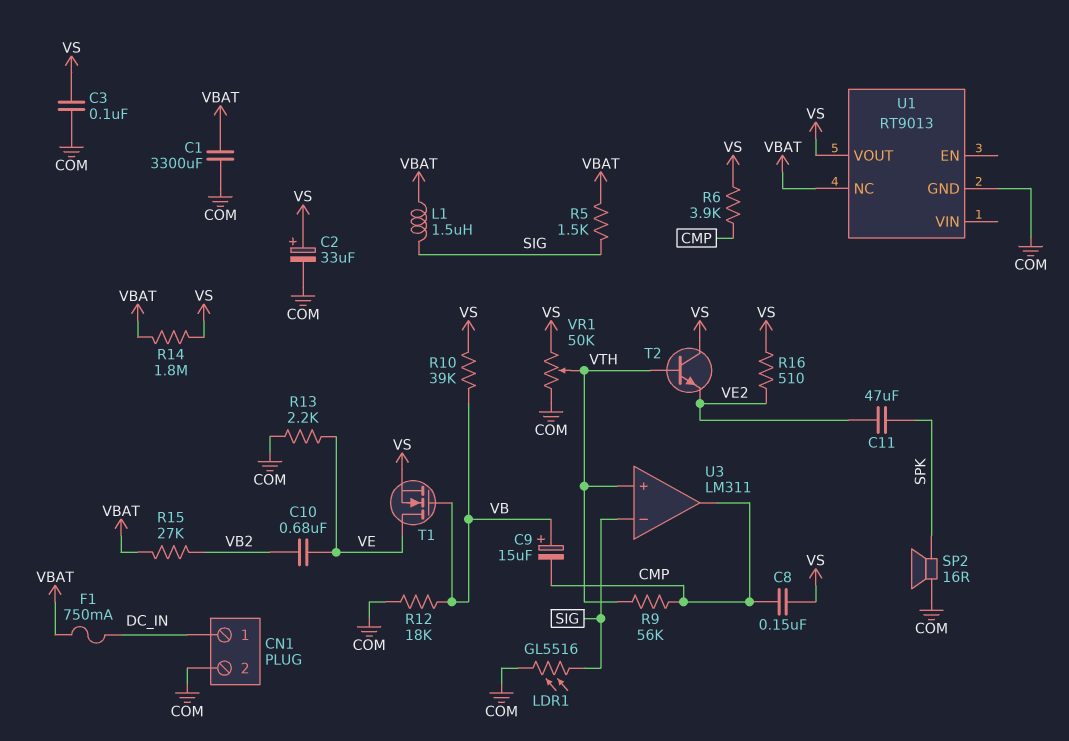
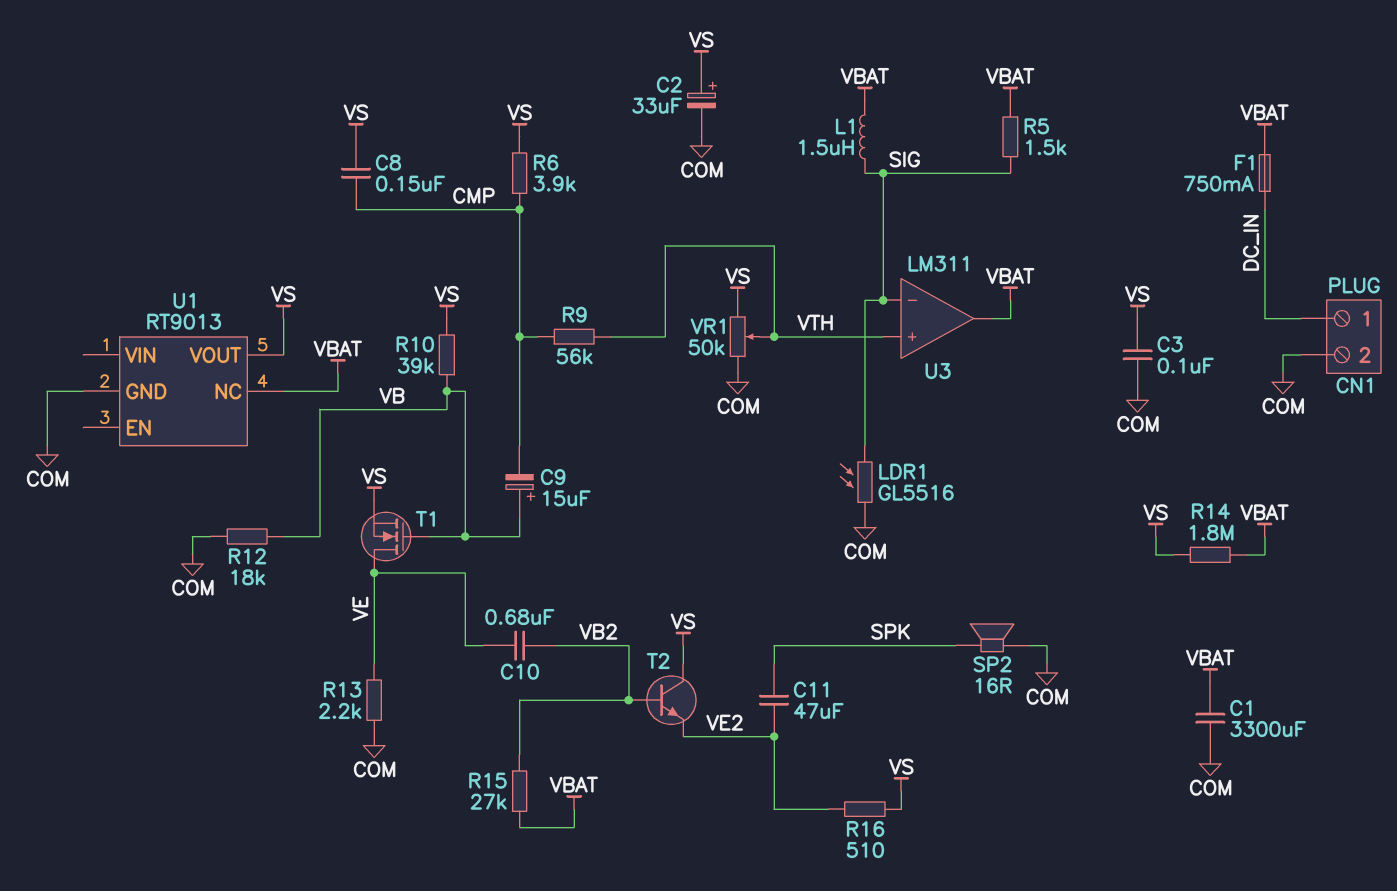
T2: NPN (B VTH, C VS, E VE2) -> NPN (B VB2, C VS, E VE2)
U3 pin out: CMP -> VBAT

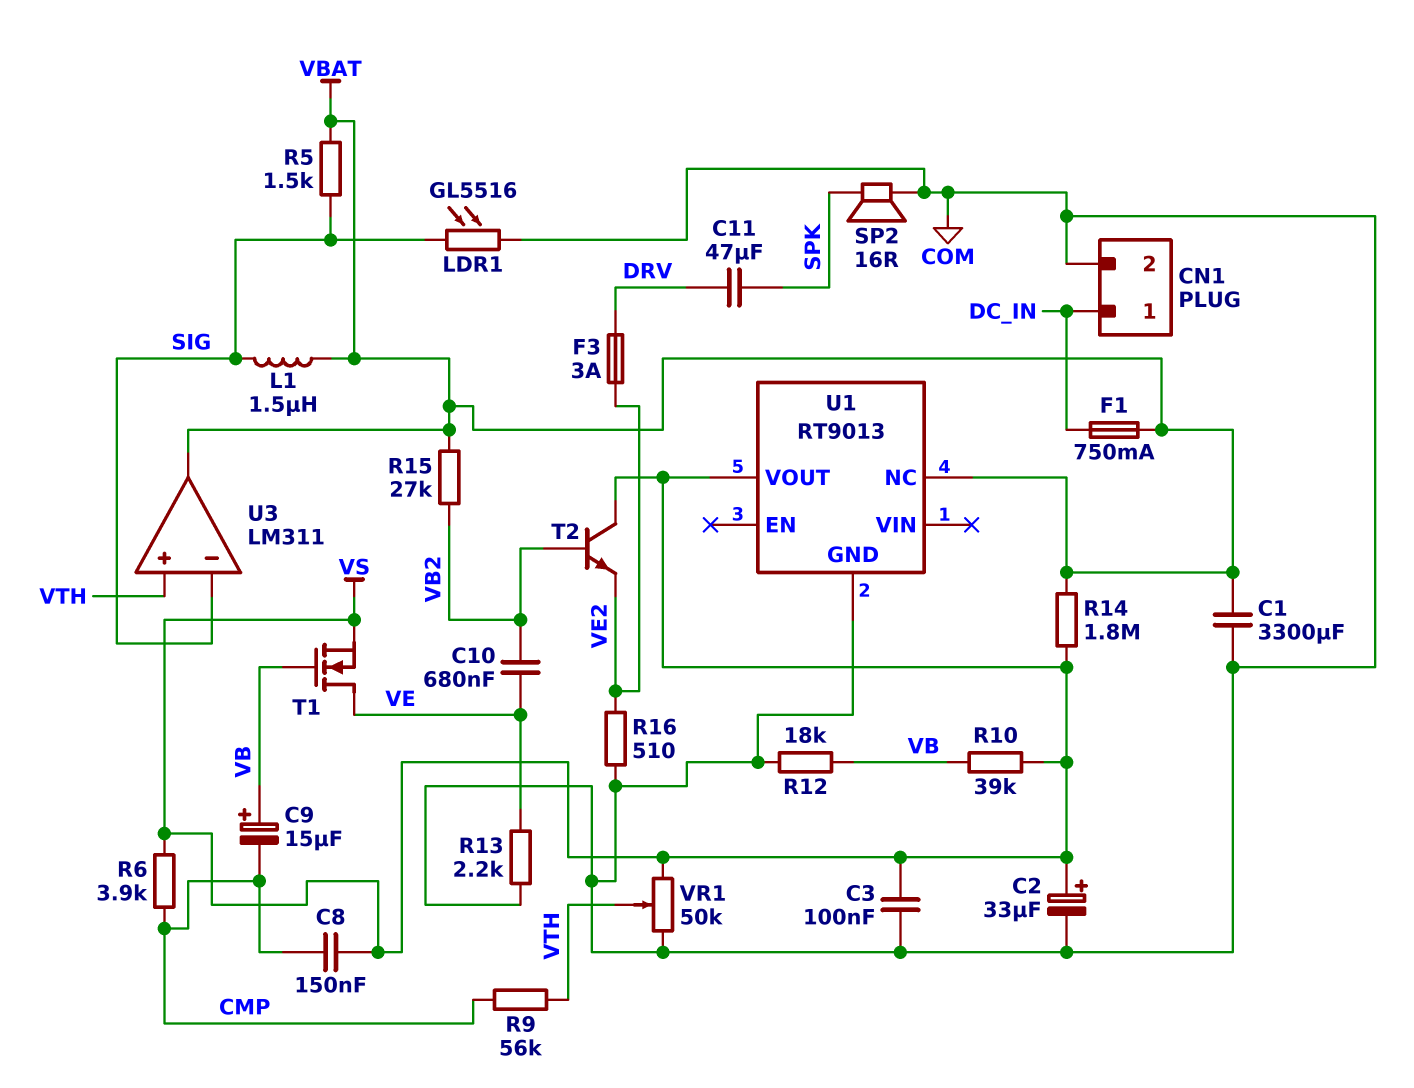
C11: 47uF (SPK, VE2) -> 47uF (DRV, SPK)
F3: none -> 3A (DRV, VE2)
R16: 510 (VE2, VS) -> 510 (COM, VE2)

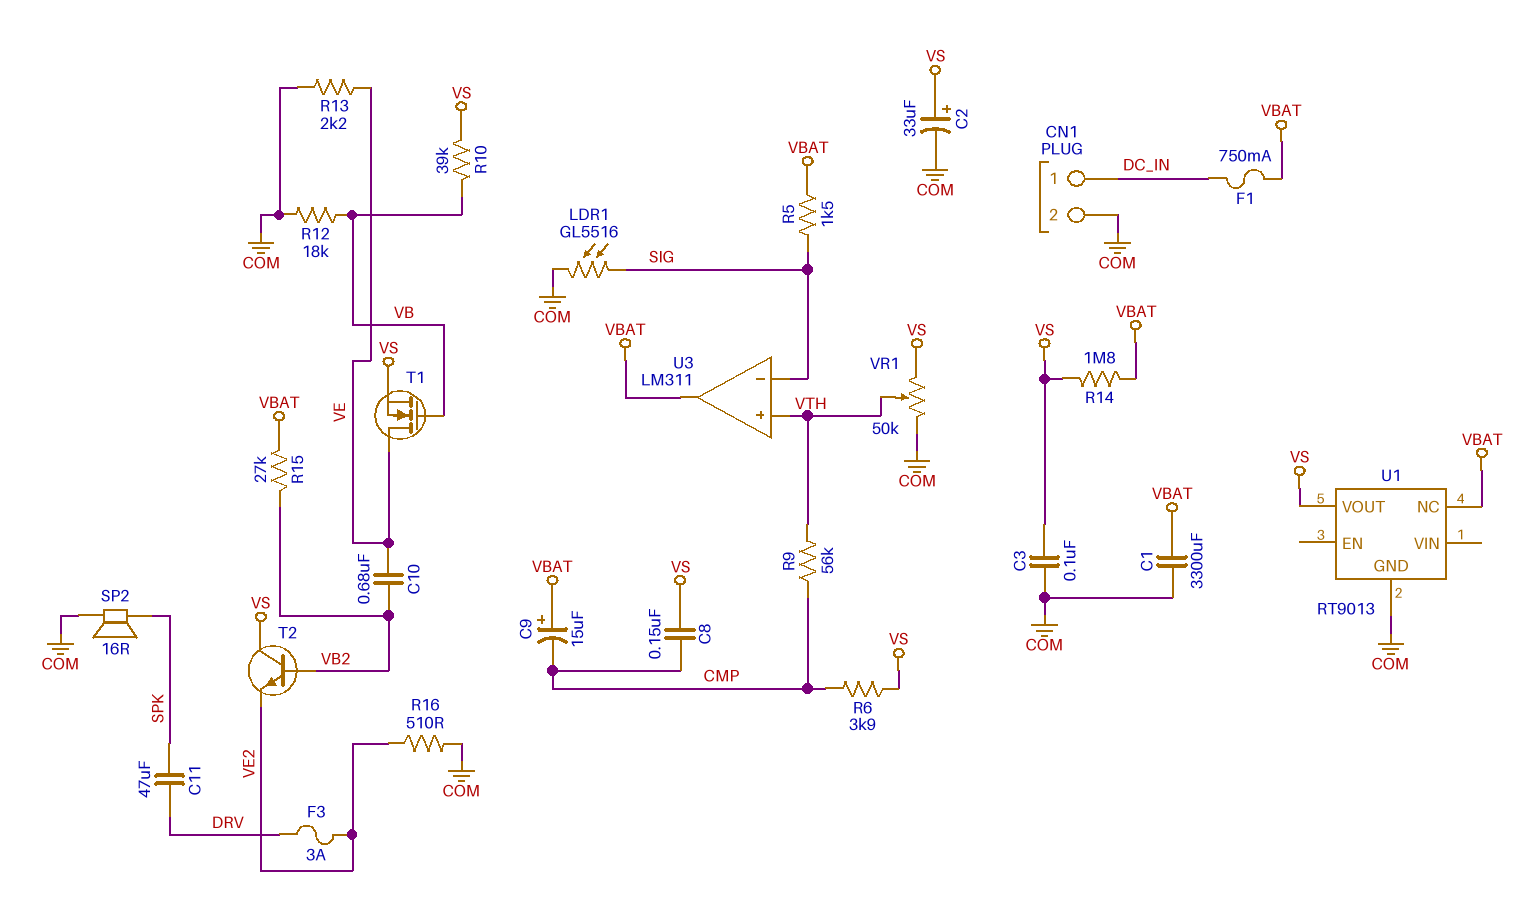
C9: 15uF (plus VB, minus CMP) -> 15uF (plus VBAT, minus CMP)
L1: 1.5uH (SIG, VBAT) -> none

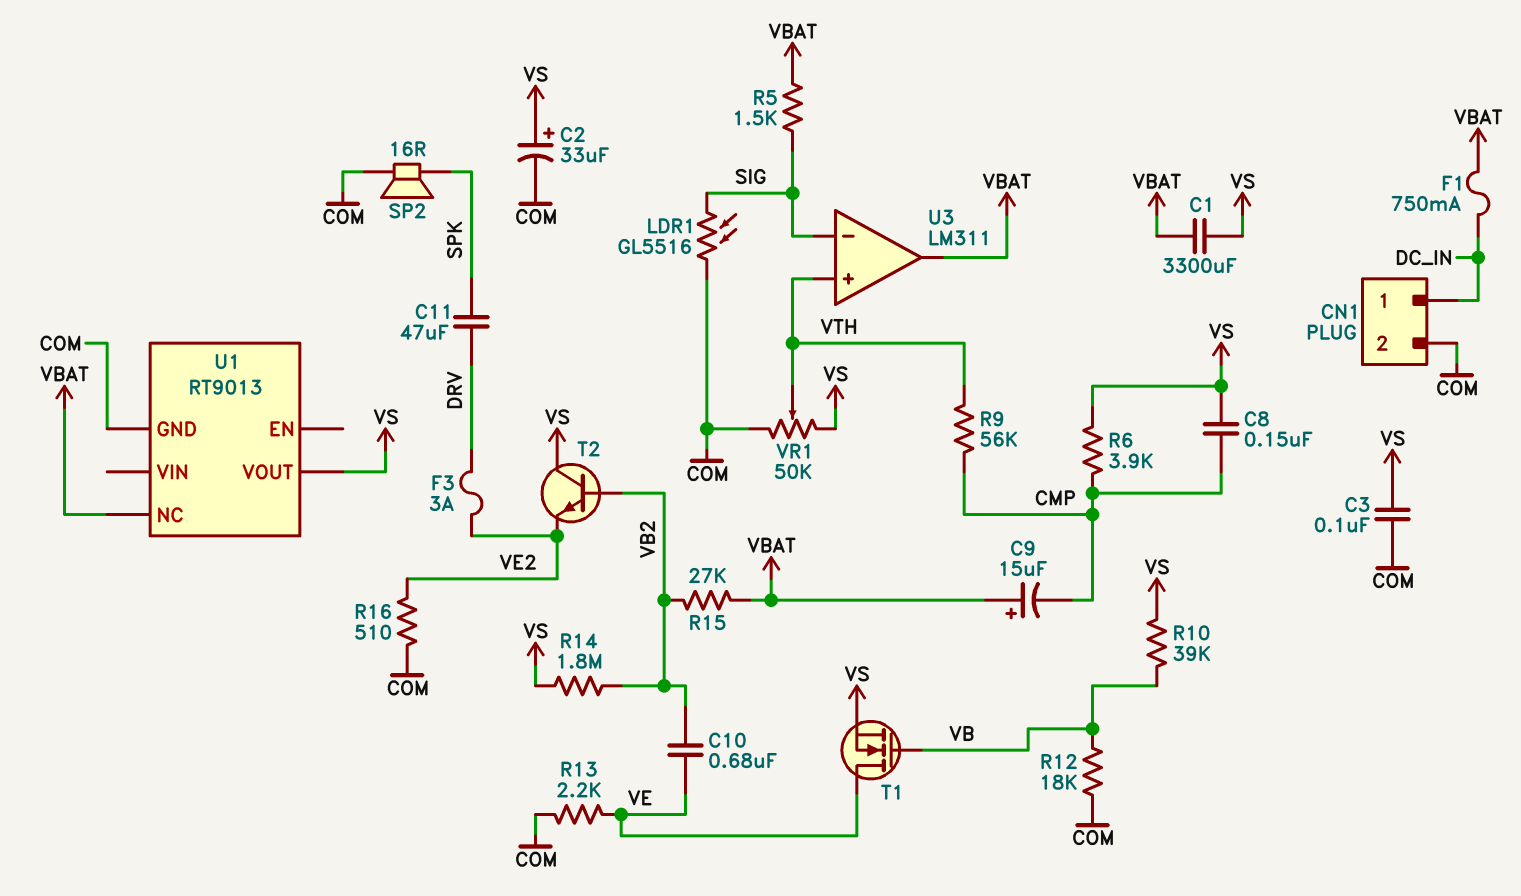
C1: 3300uF (COM, VBAT) -> 3300uF (VBAT, VS)
R14: 1.8M (VBAT, VS) -> 1.8M (VB2, VS)

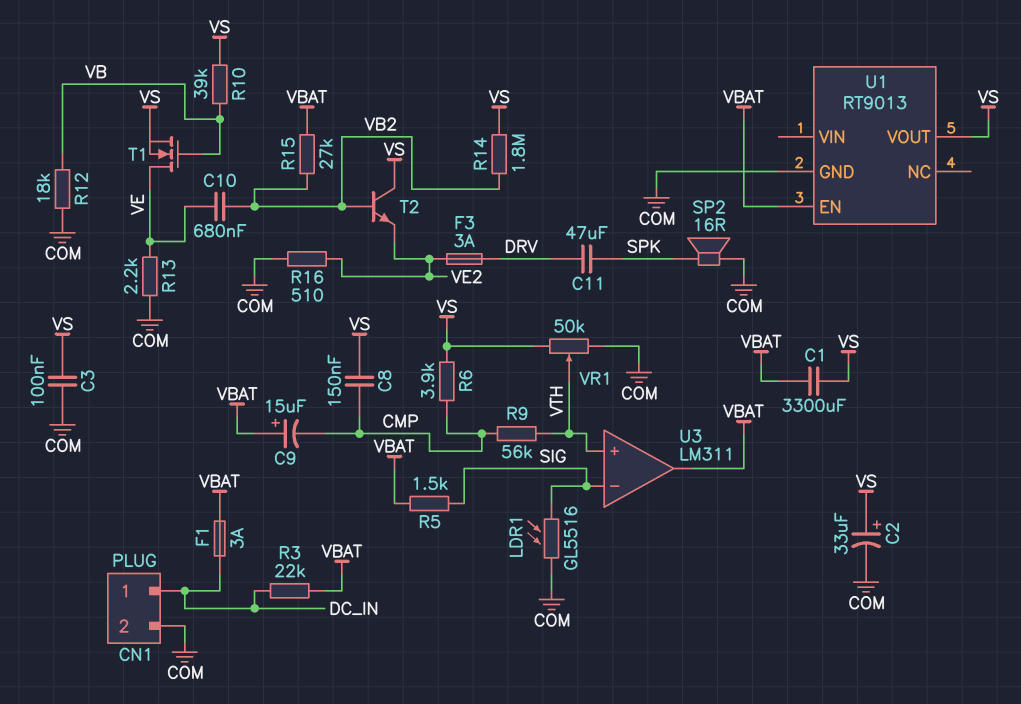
F1: 750mA (DC_IN, VBAT) -> 3A (DC_IN, VBAT)
R3: none -> 22k (DC_IN, VBAT)
U1 pin EN: none -> VBAT
U1 pin NC: VBAT -> none

